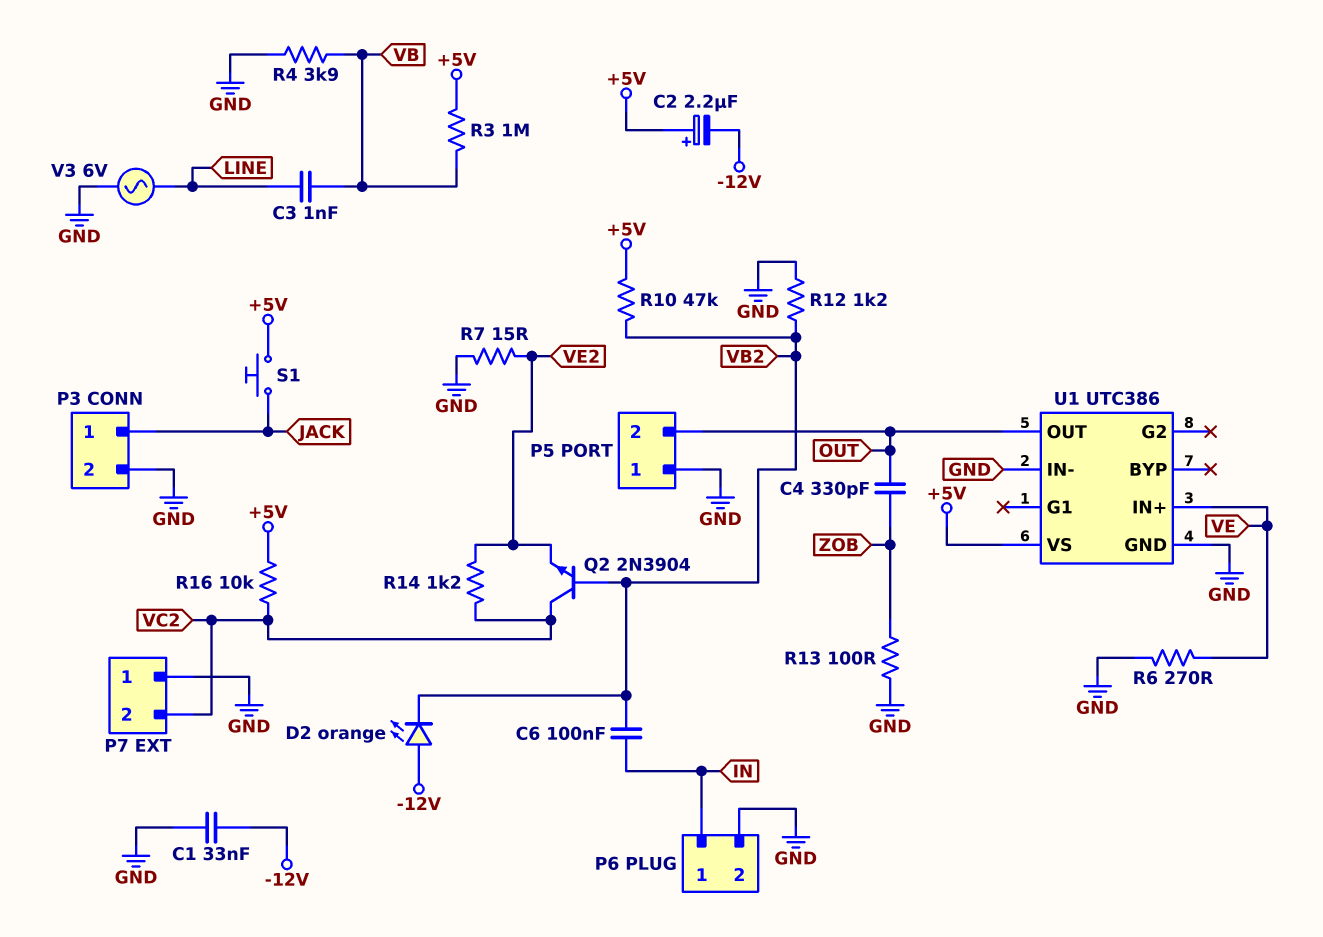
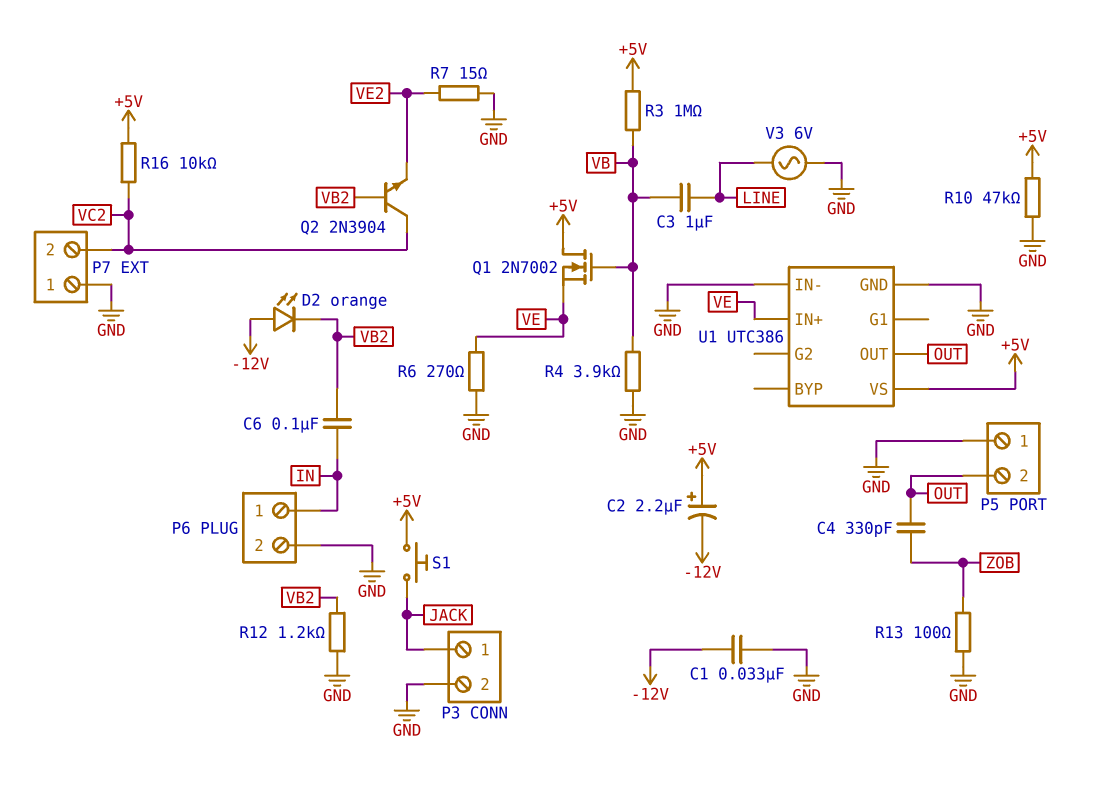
C3: 1nF (LINE, VB) -> 1uF (LINE, VB)
Q1: none -> NMOS 2N7002 (G VB, D +5V, S VE)
R10: 47k (+5V, VB2) -> 47k (+5V, GND)
R14: 1.2k (VC2, VE2) -> none

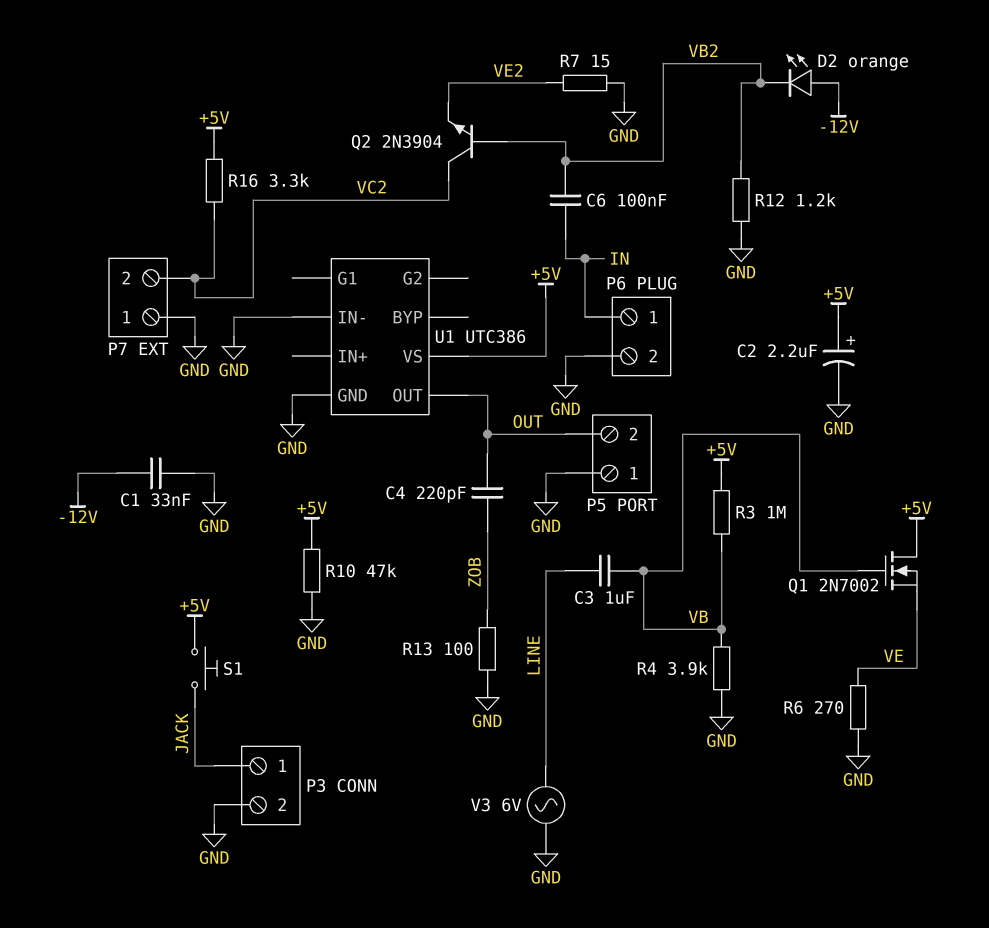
C2: 2.2uF (plus +5V, minus -12V) -> 2.2uF (plus +5V, minus GND)
C4: 330pF (OUT, ZOB) -> 220pF (OUT, ZOB)
R16: 10k (+5V, VC2) -> 3.3k (+5V, VC2)
U1 pin IN+: VE -> none

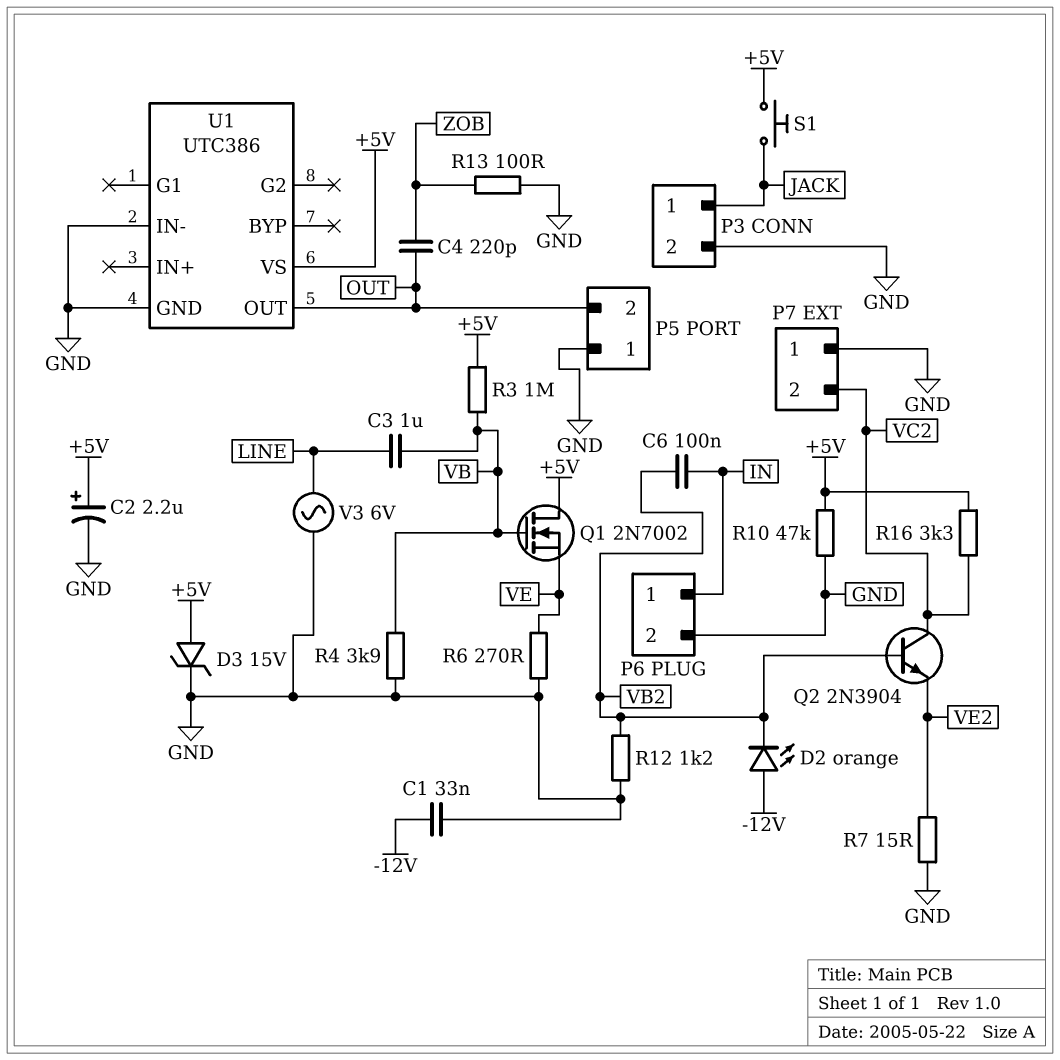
D3: none -> zener 15V (A +5V, K GND)

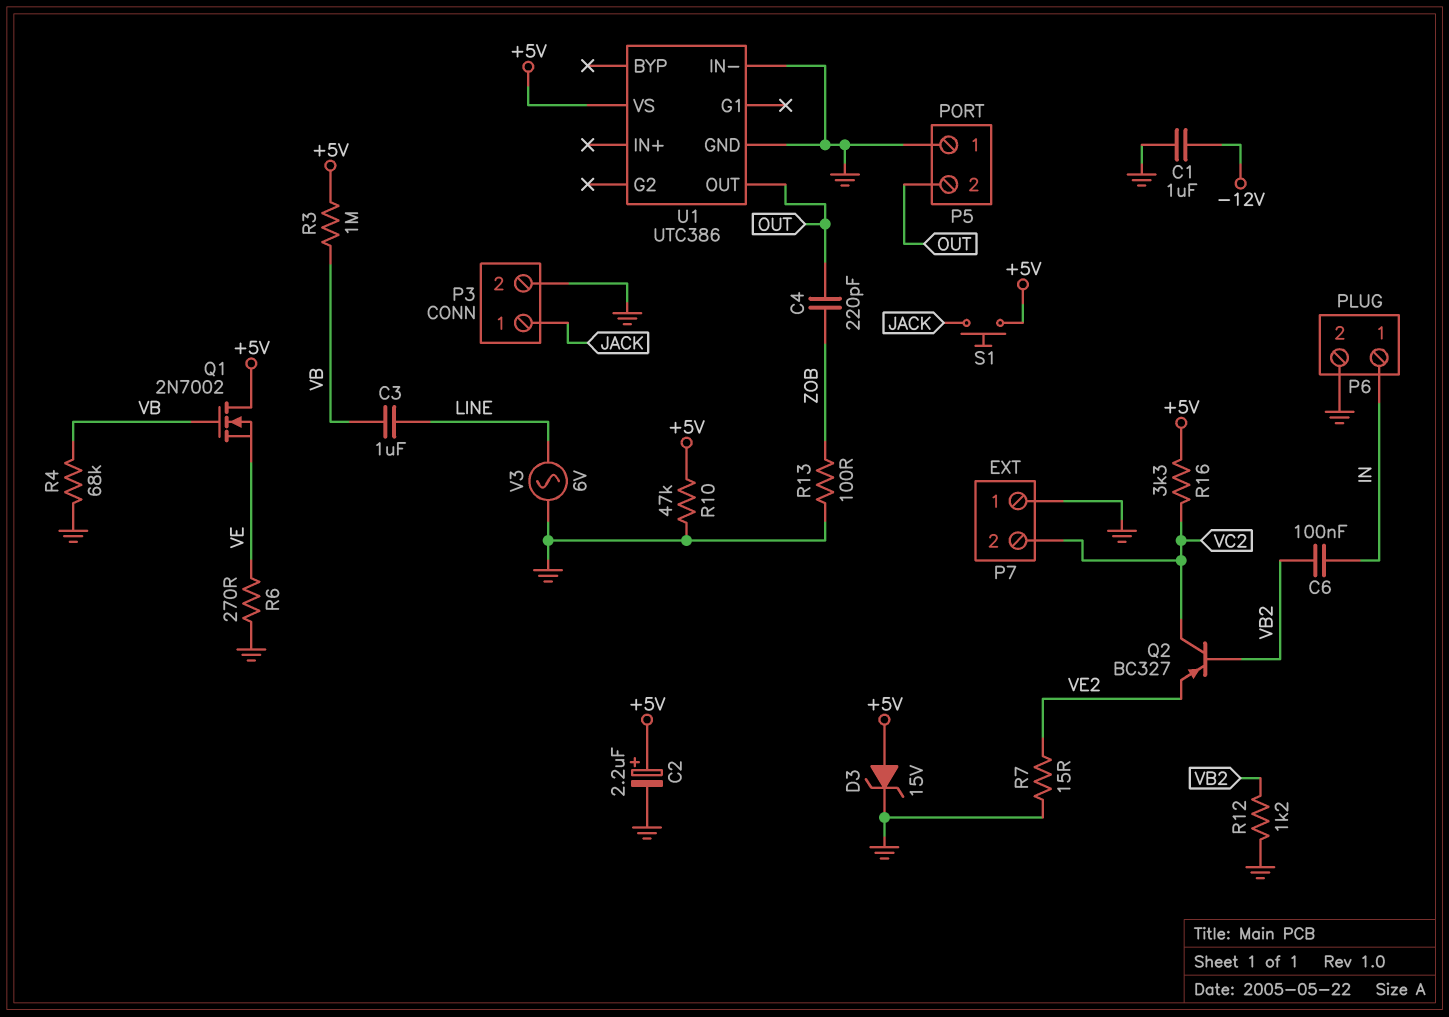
C1: 33nF (-12V, GND) -> 1uF (-12V, GND)
D2: LED orange (A -12V, K VB2) -> none
Q2: NPN 2N3904 (B VB2, C VC2, E VE2) -> PNP BC327 (B VB2, C VC2, E VE2)
R4: 3.9k (GND, VB) -> 68k (GND, VB)

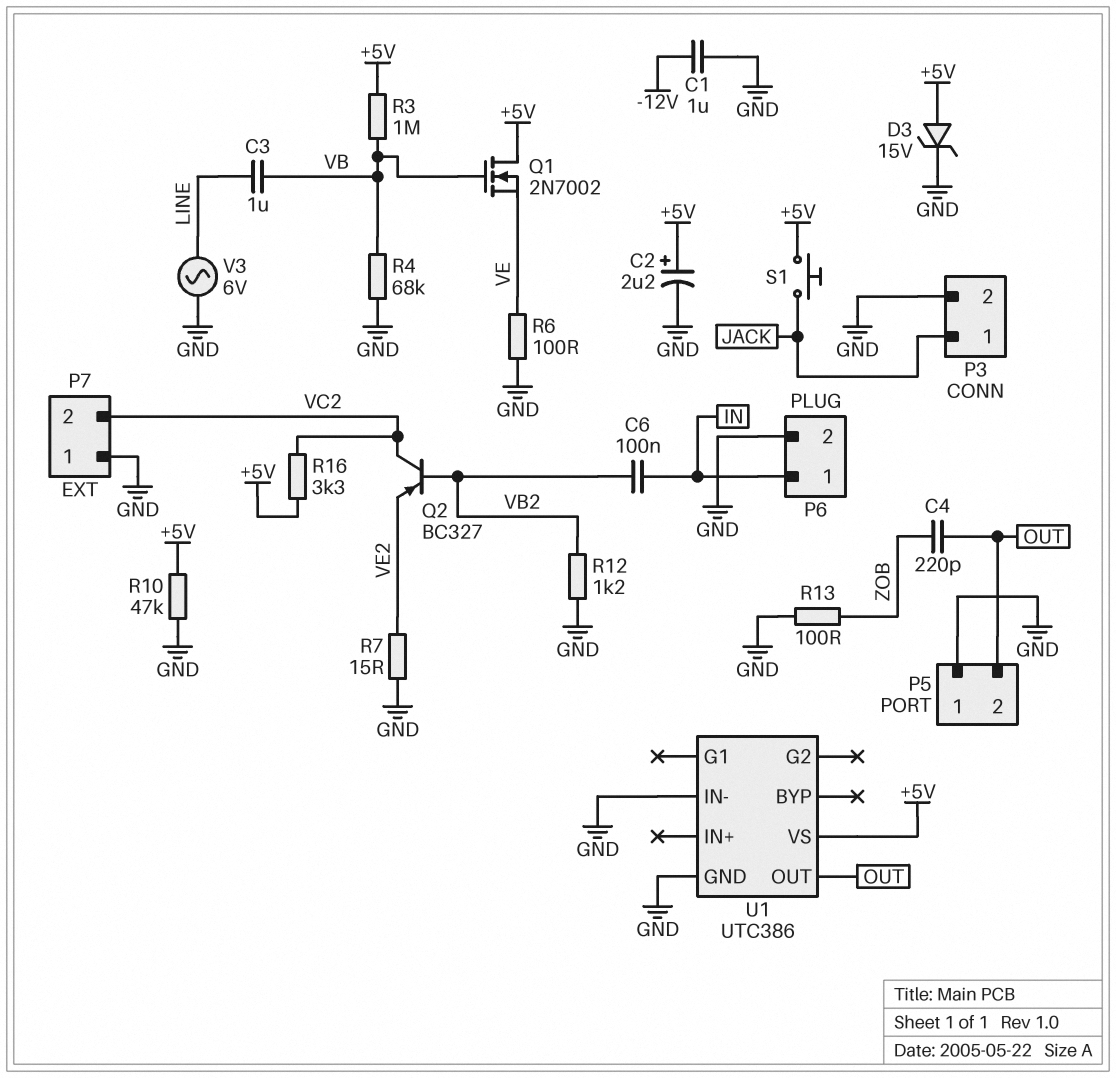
R6: 270 (GND, VE) -> 100 (GND, VE)

